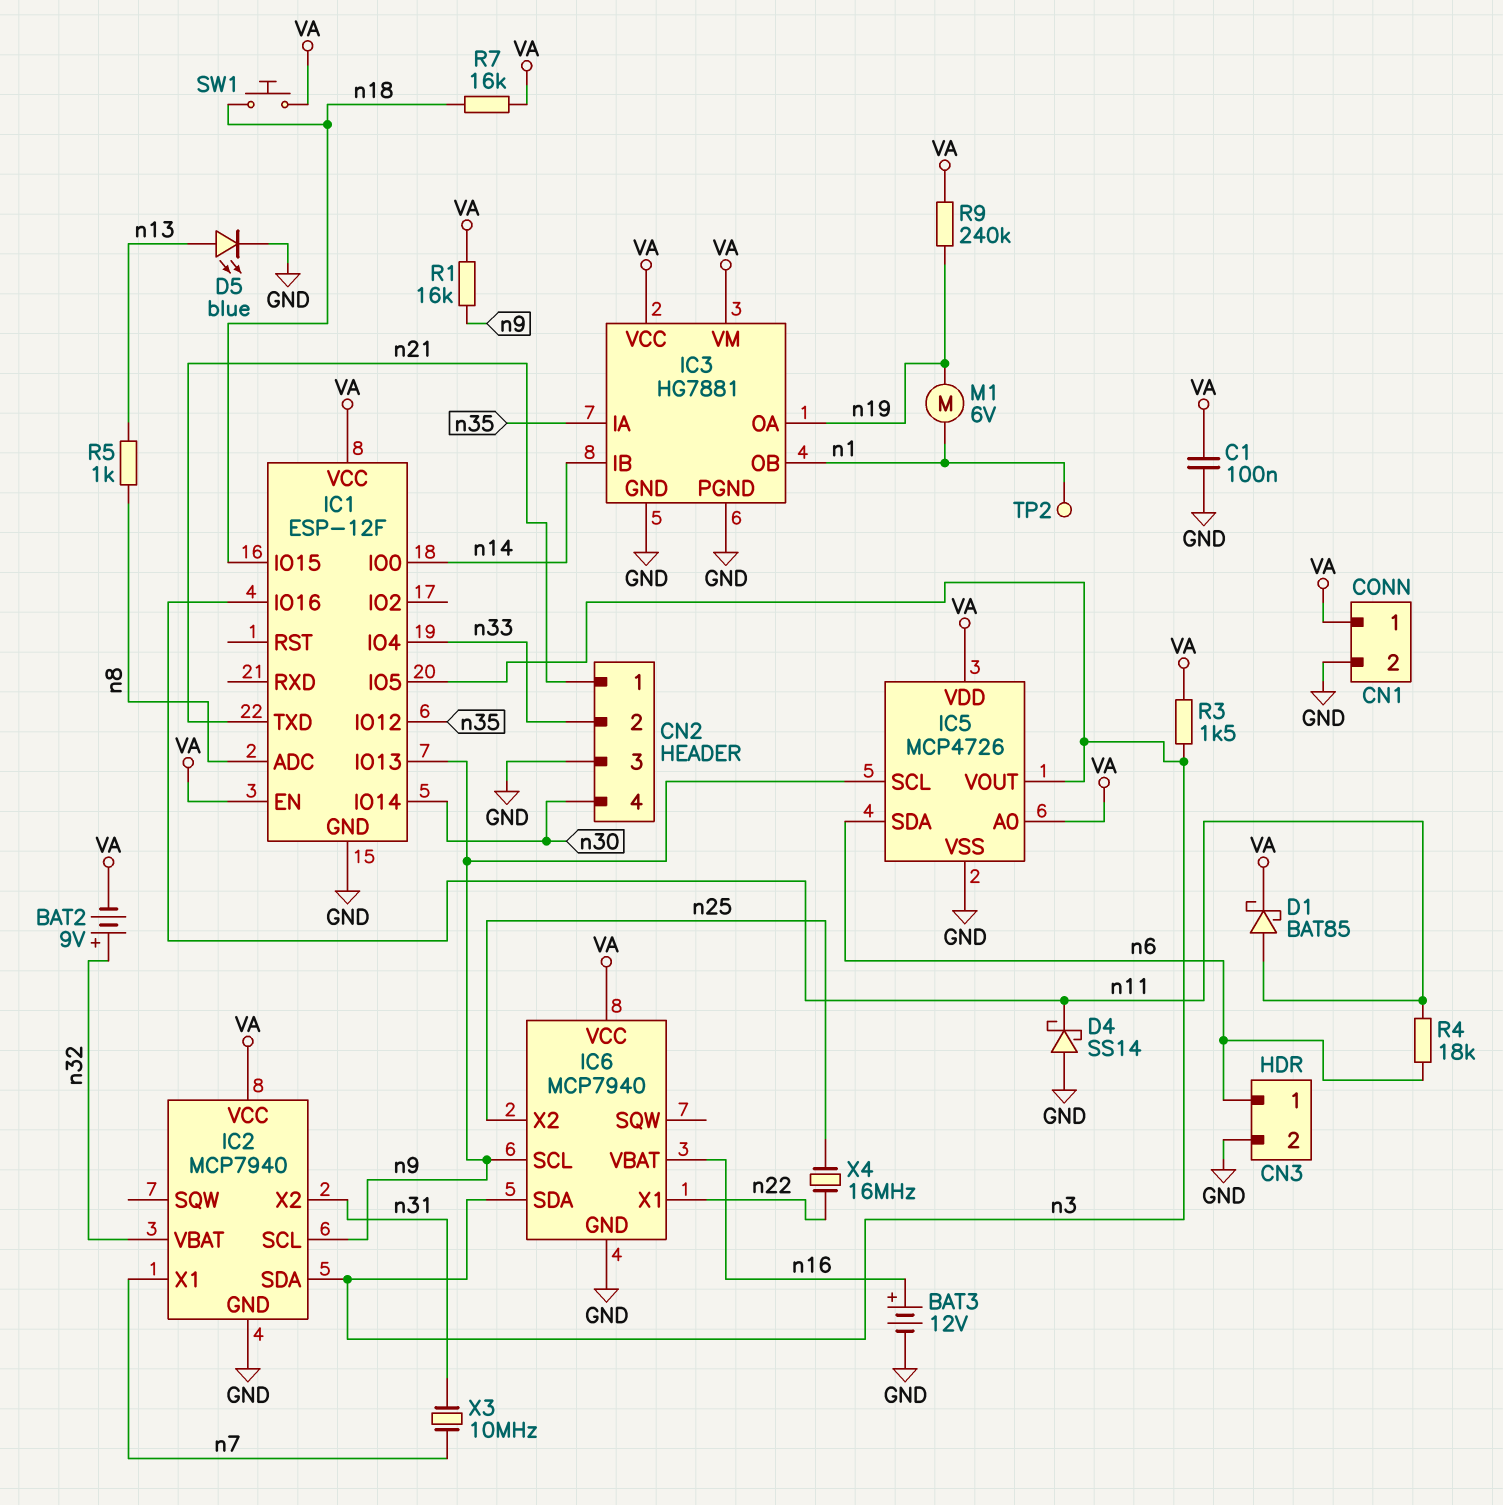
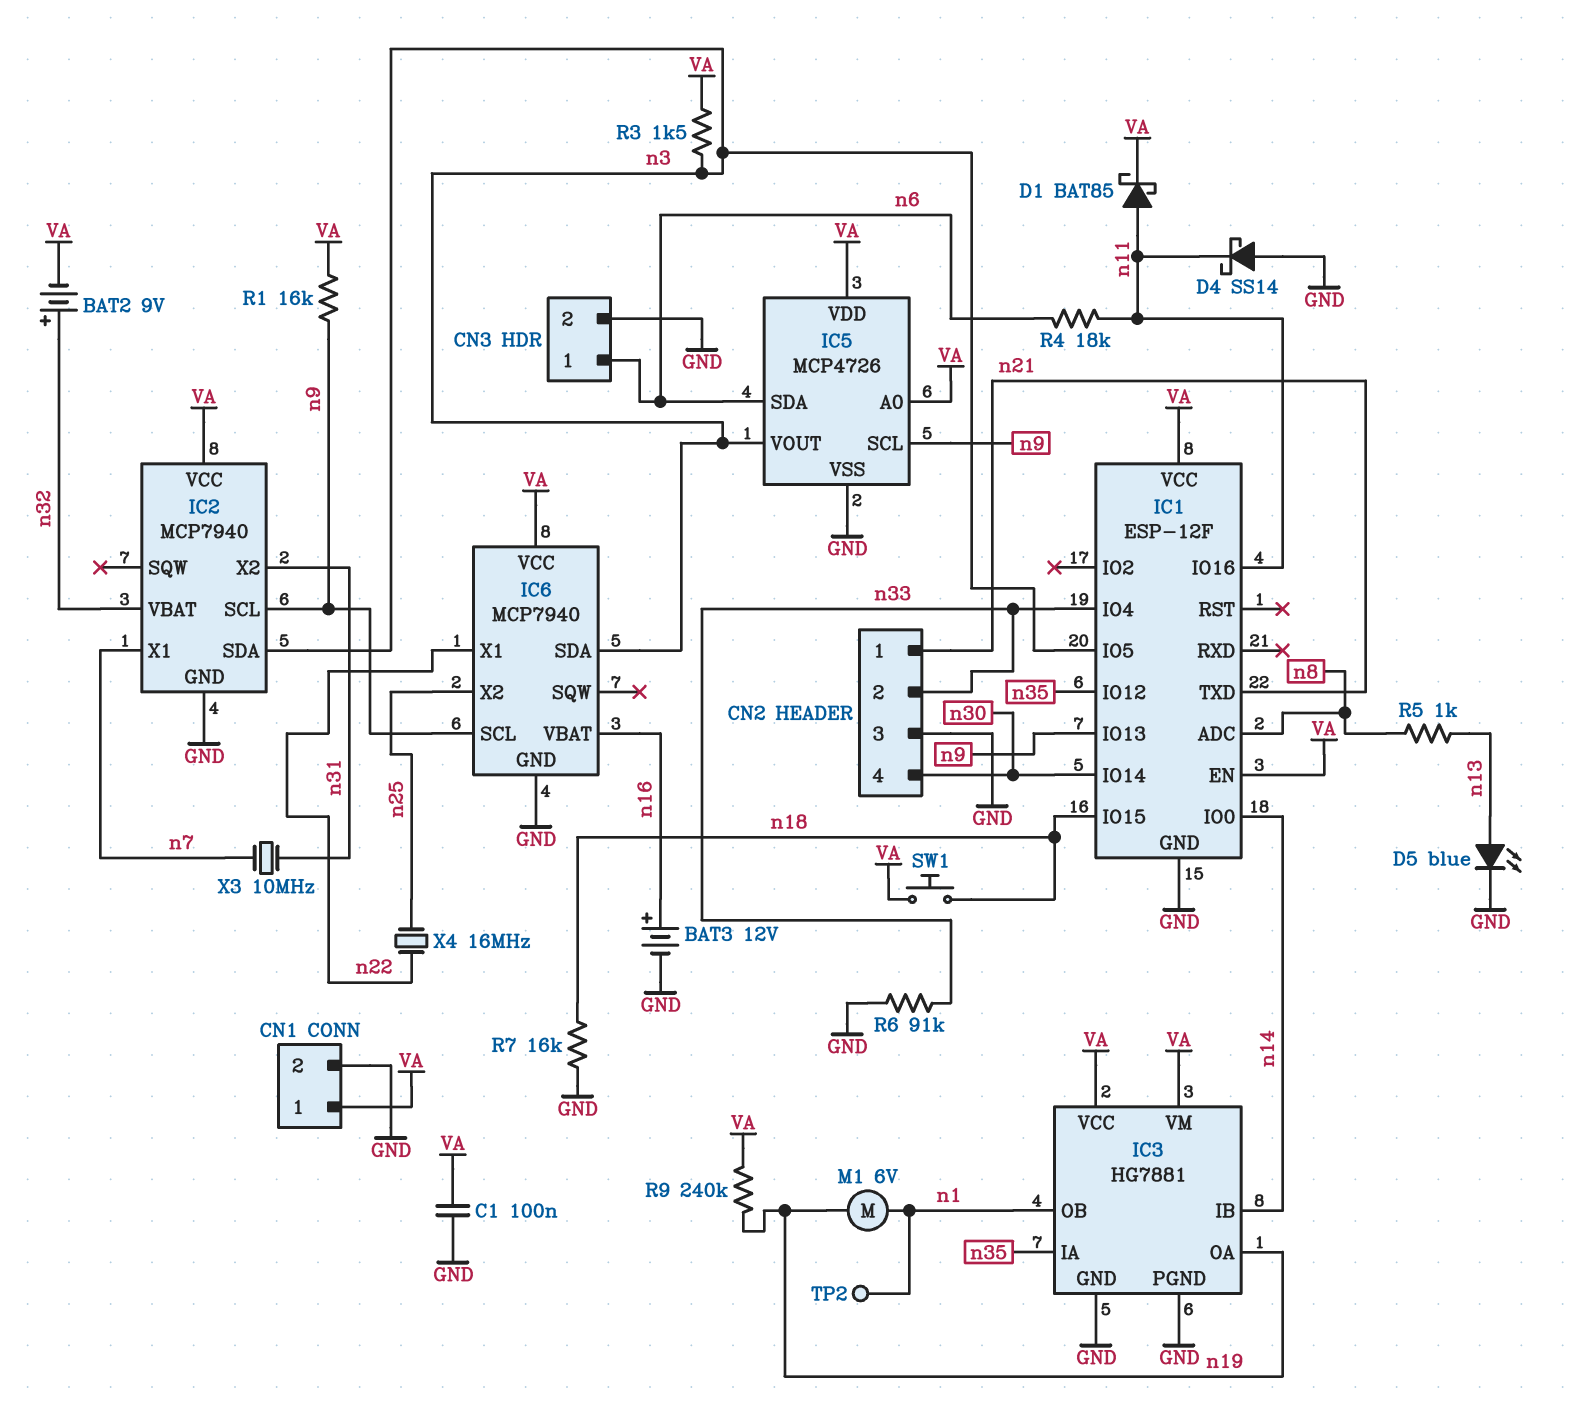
R6: none -> 91k (GND, n33)
R7: 16k (VA, n18) -> 16k (GND, n18)

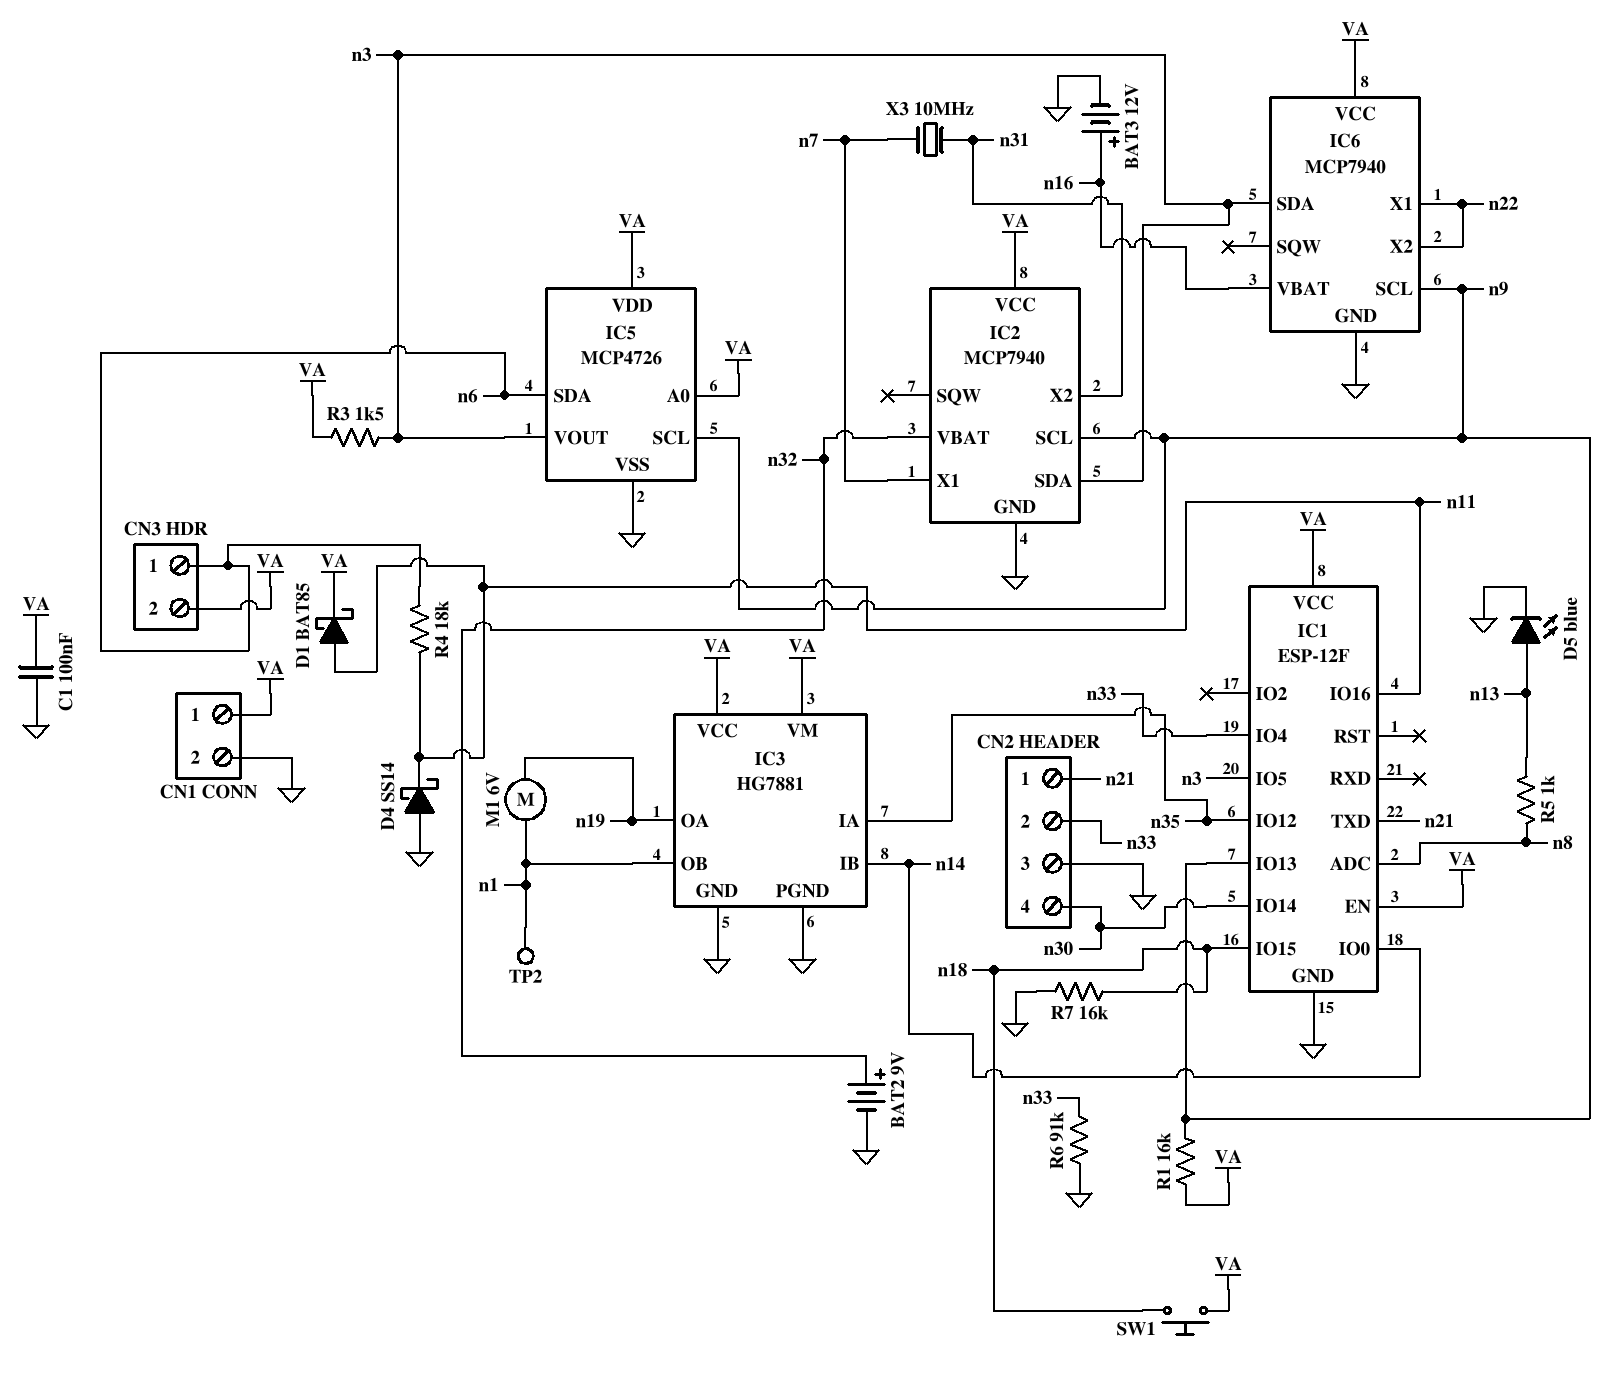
BAT2: 9V (plus n32, minus VA) -> 9V (plus n32, minus GND)
CN3 pin 2: GND -> VA
IC6 pin X2: n25 -> n22
R9: 240k (VA, n19) -> none
X4: 16MHz (n22, n25) -> none

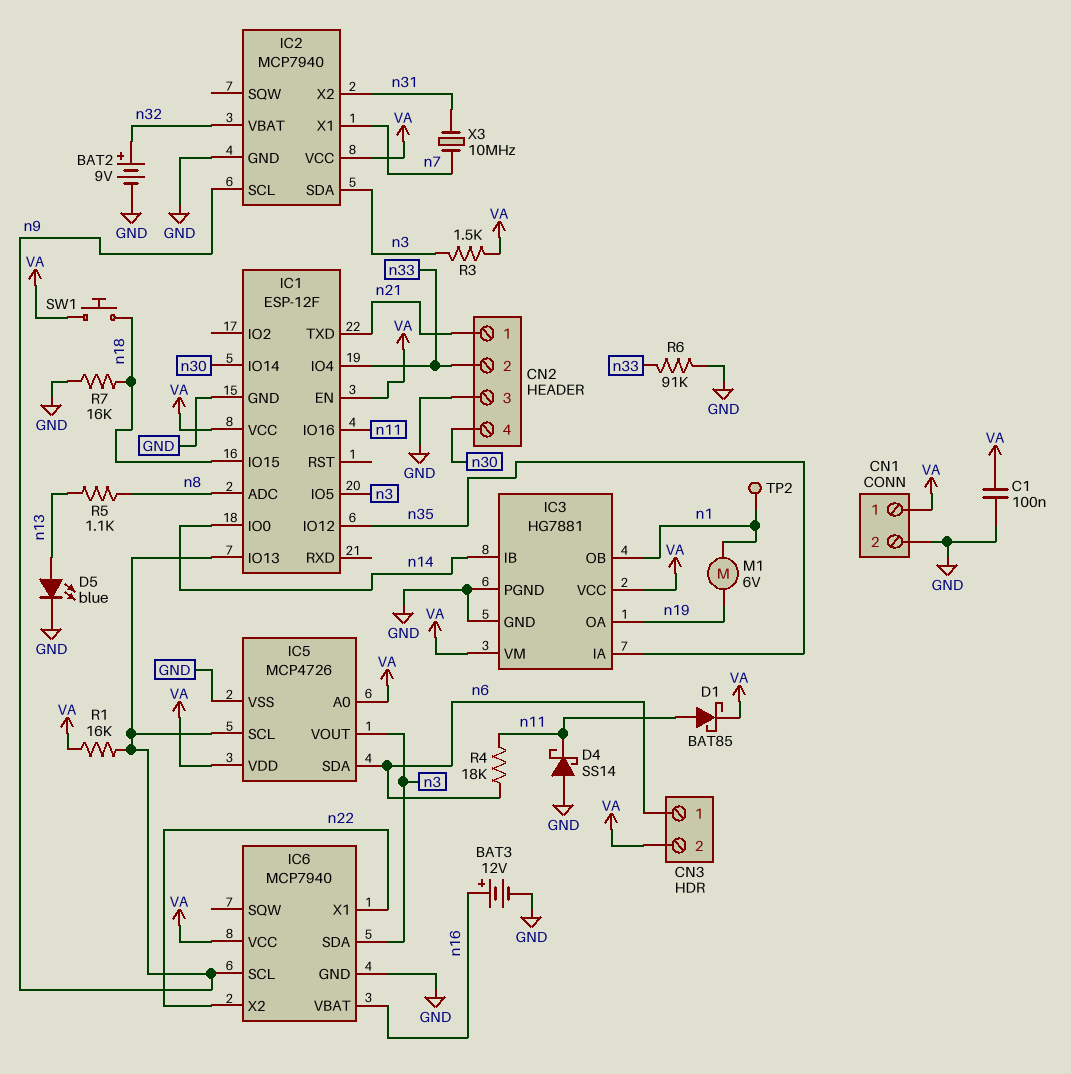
R5: 1k (n8, n13) -> 1.1k (n8, n13)

